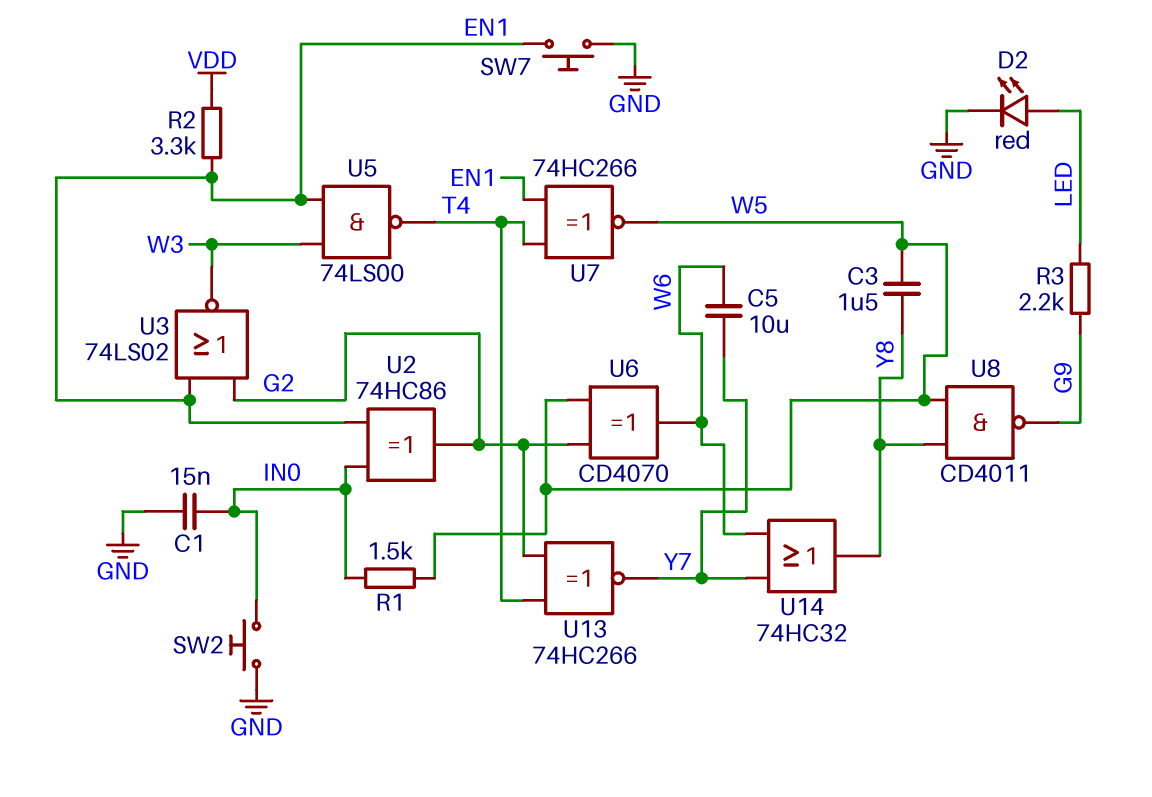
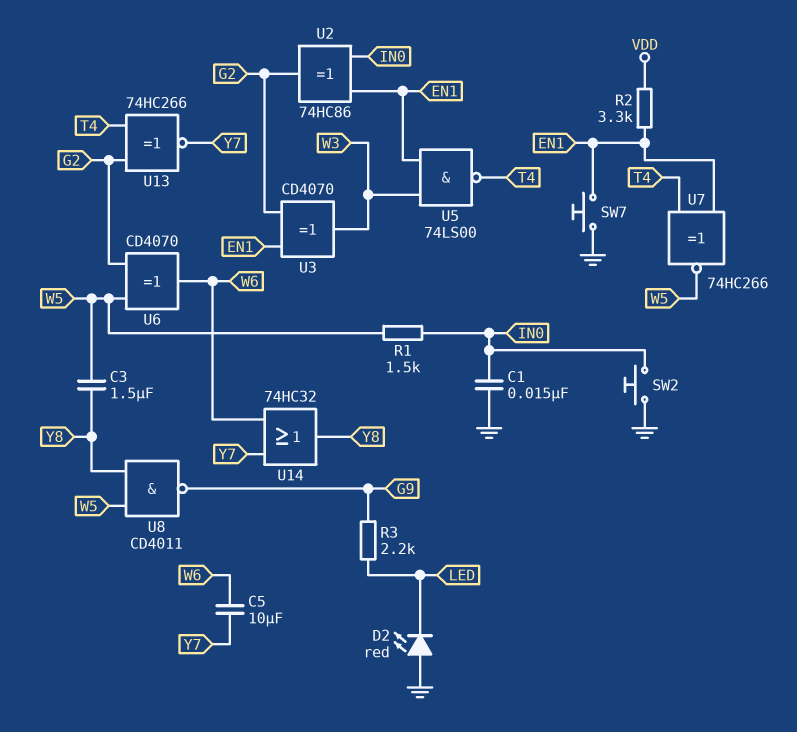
D2: LED red (A LED, K GND) -> LED red (A GND, K LED)
U3: NOR 74LS02 (in EN1, in G2, out W3) -> XOR CD4070 (in EN1, in G2, out W3)

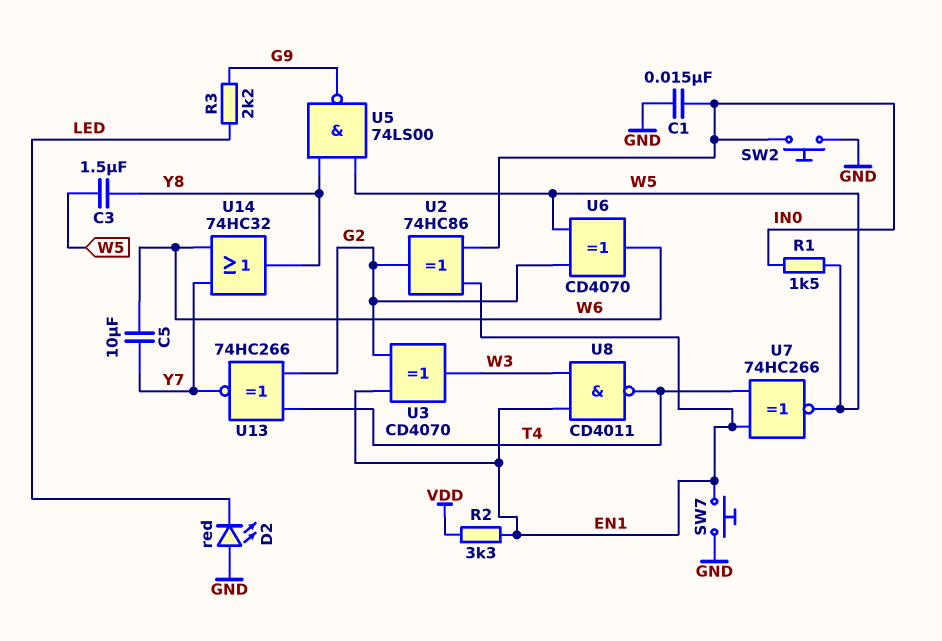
U5: NAND 74LS00 (in EN1, in W3, out T4) -> NAND 74LS00 (in W5, in Y8, out G9)
U8: NAND CD4011 (in W5, in Y8, out G9) -> NAND CD4011 (in EN1, in W3, out T4)

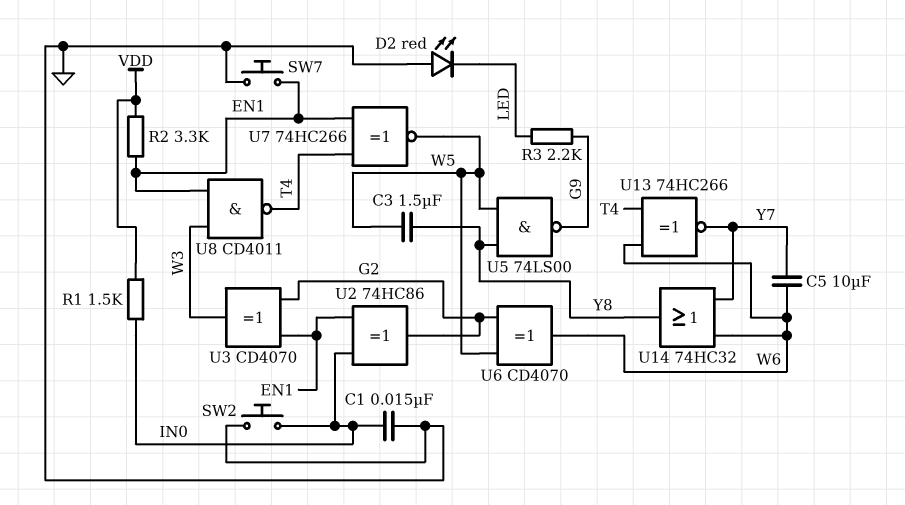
R1: 1.5k (IN0, W5) -> 1.5k (IN0, VDD)
U13: XNOR 74HC266 (in G2, in T4, out Y7) -> XNOR 74HC266 (in T4, in W6, out Y7)

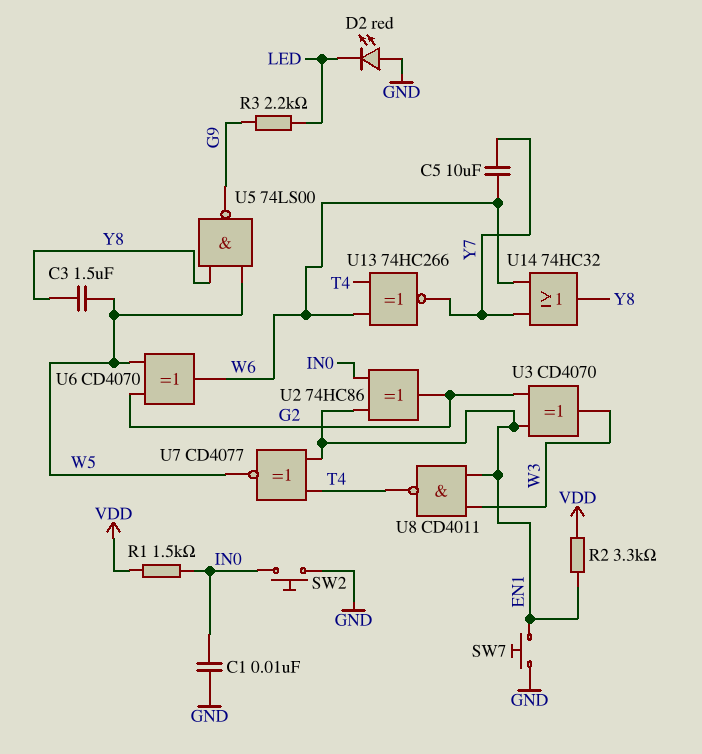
C1: 15nF (GND, IN0) -> 10nF (GND, IN0)
U7: XNOR 74HC266 (in EN1, in T4, out W5) -> XNOR CD4077 (in EN1, in T4, out W5)

